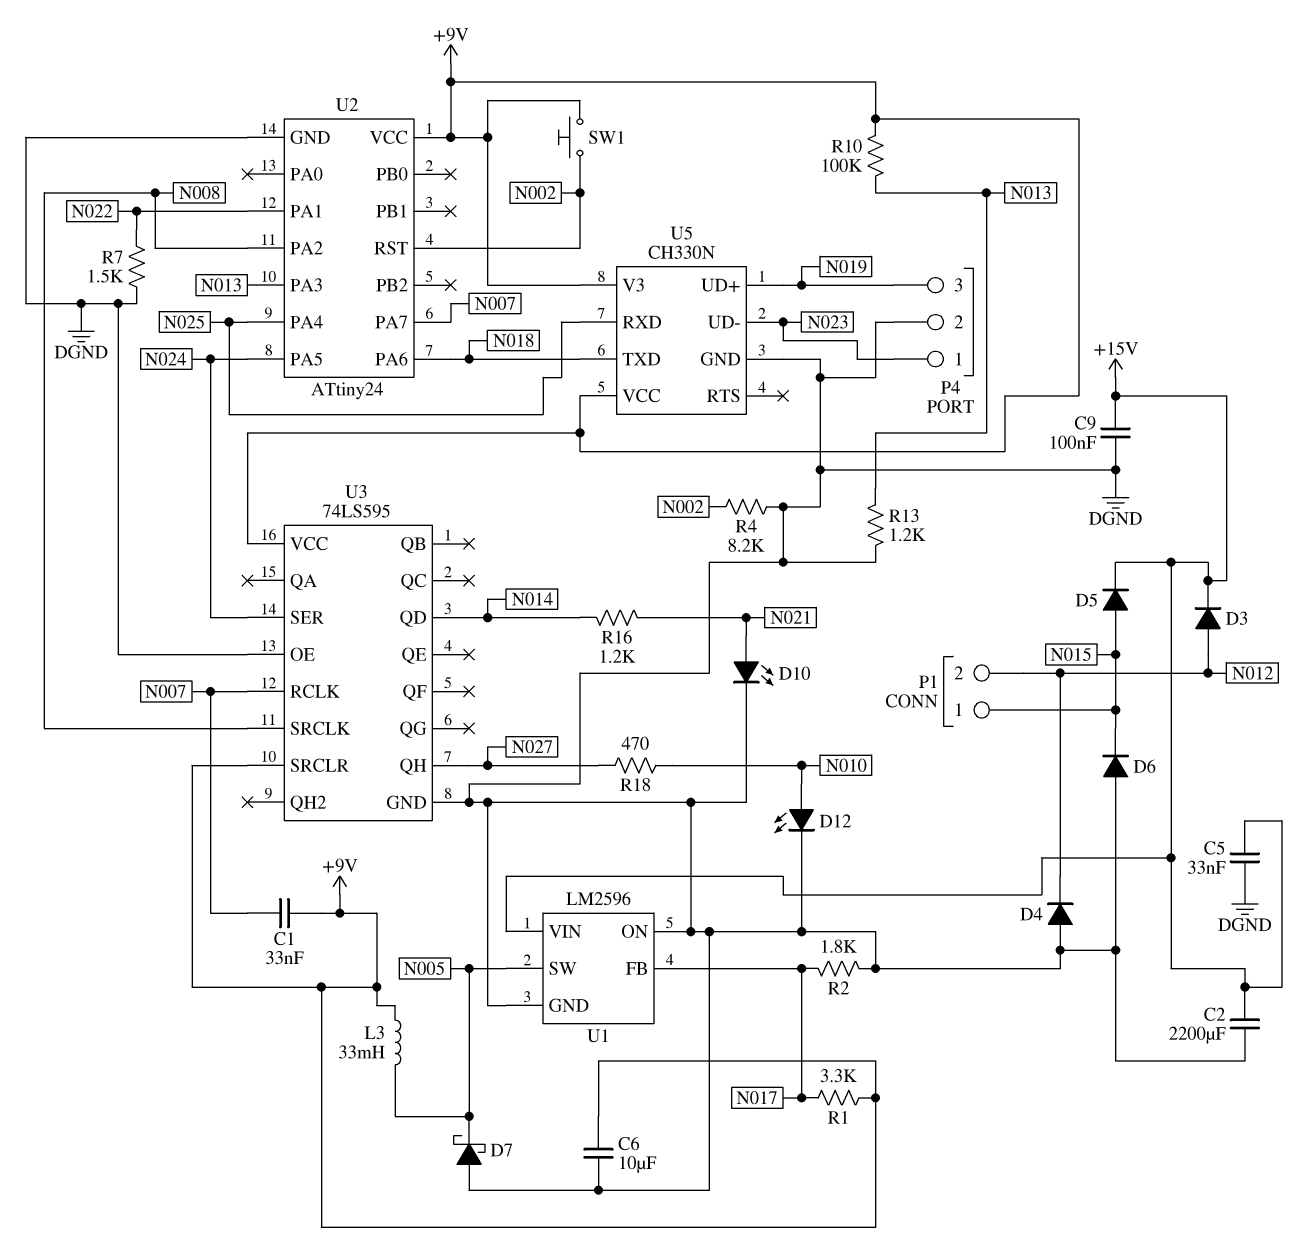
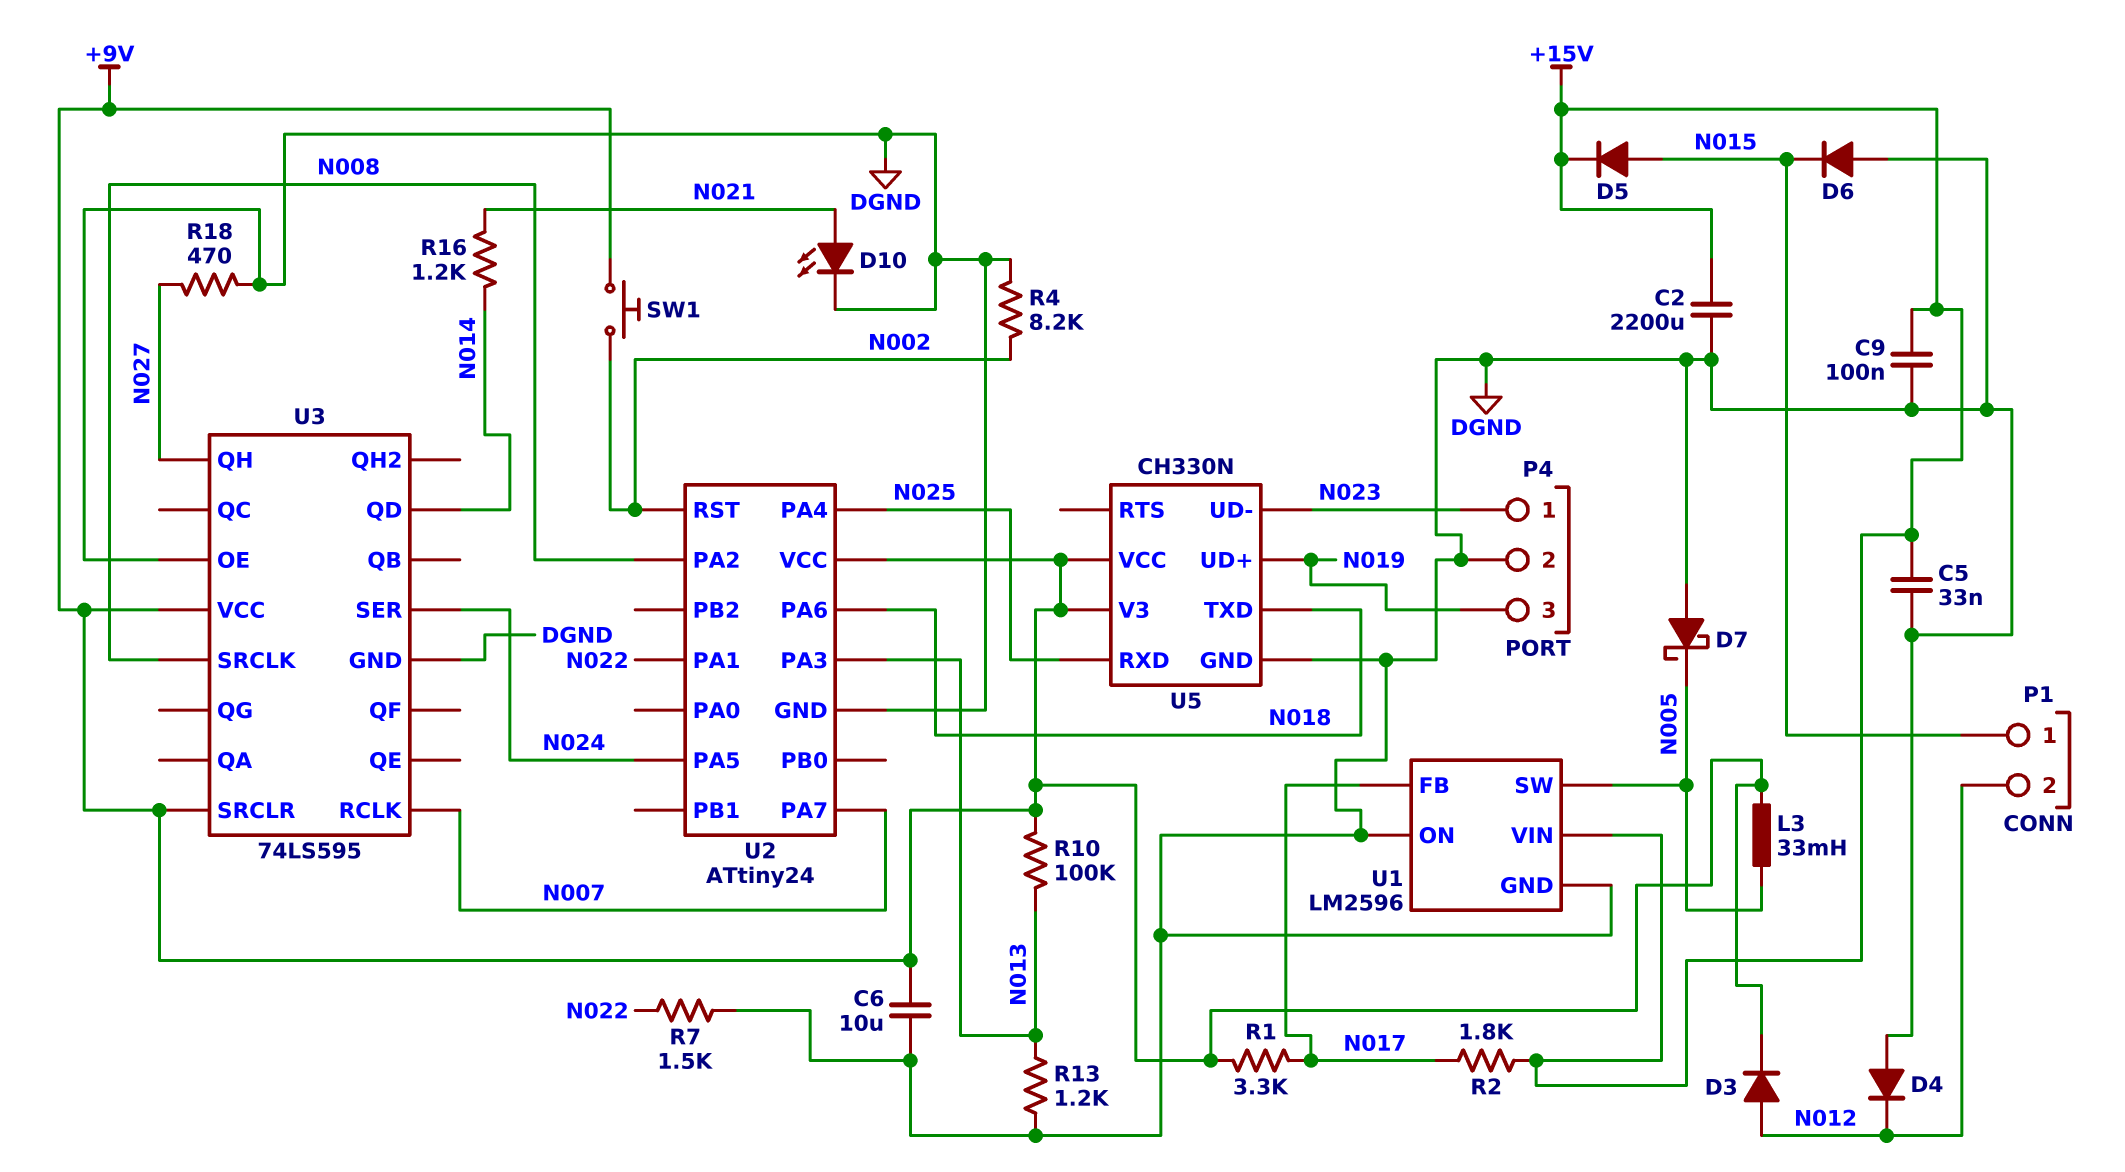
C1: 33nF (+9V, N007) -> none
D3: diode (A N012, K +15V) -> diode (A N012, K +9V)
D12: LED (A N010, K DGND) -> none
R2: 1.8k (DGND, N017) -> 1.8k (+15V, N017)
R18: 470 (N010, N027) -> 470 (DGND, N027)

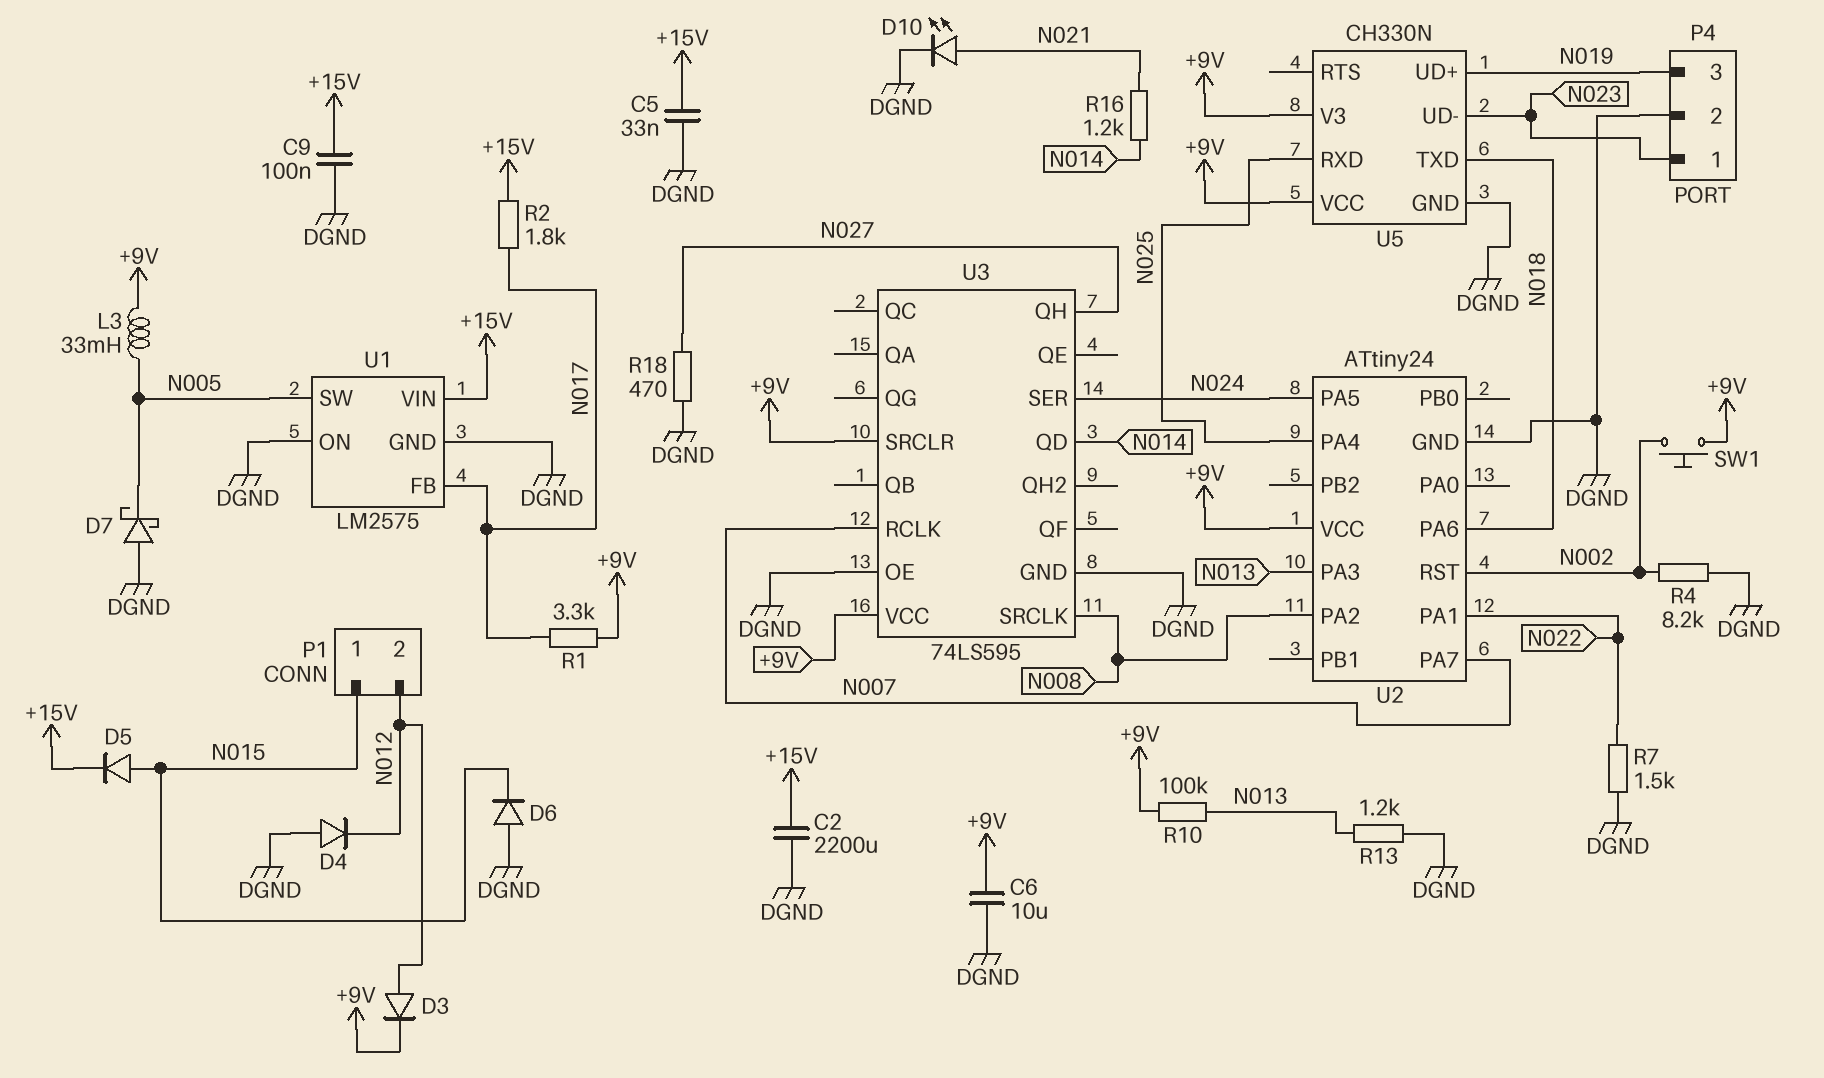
U1: LM2596 -> LM2575

